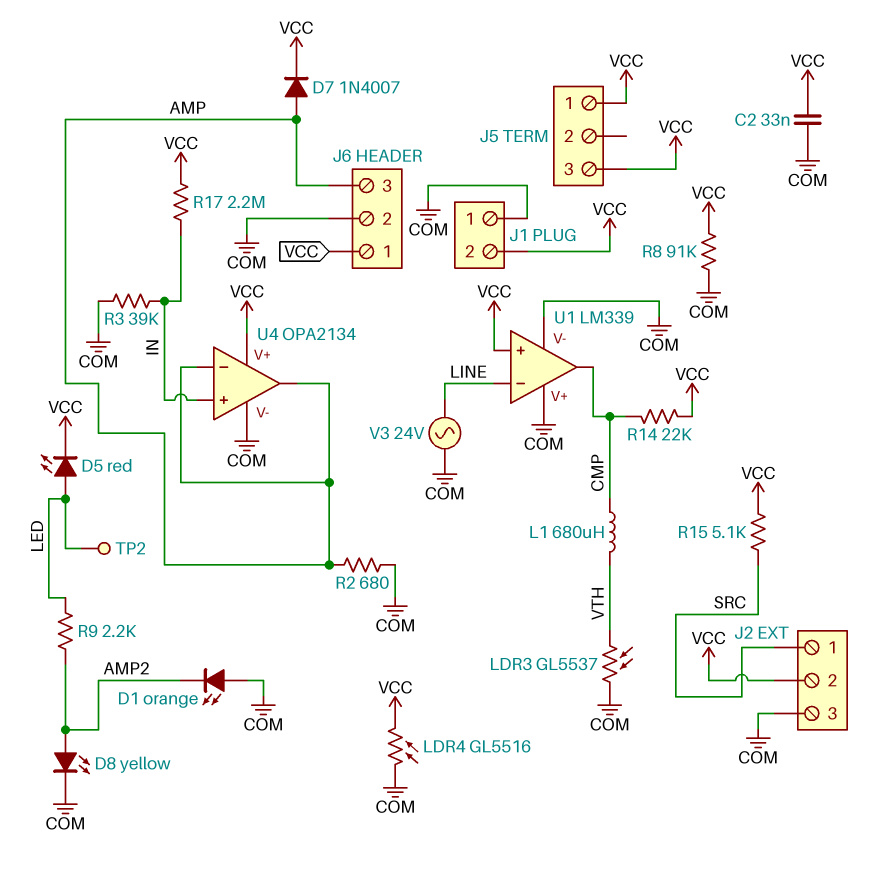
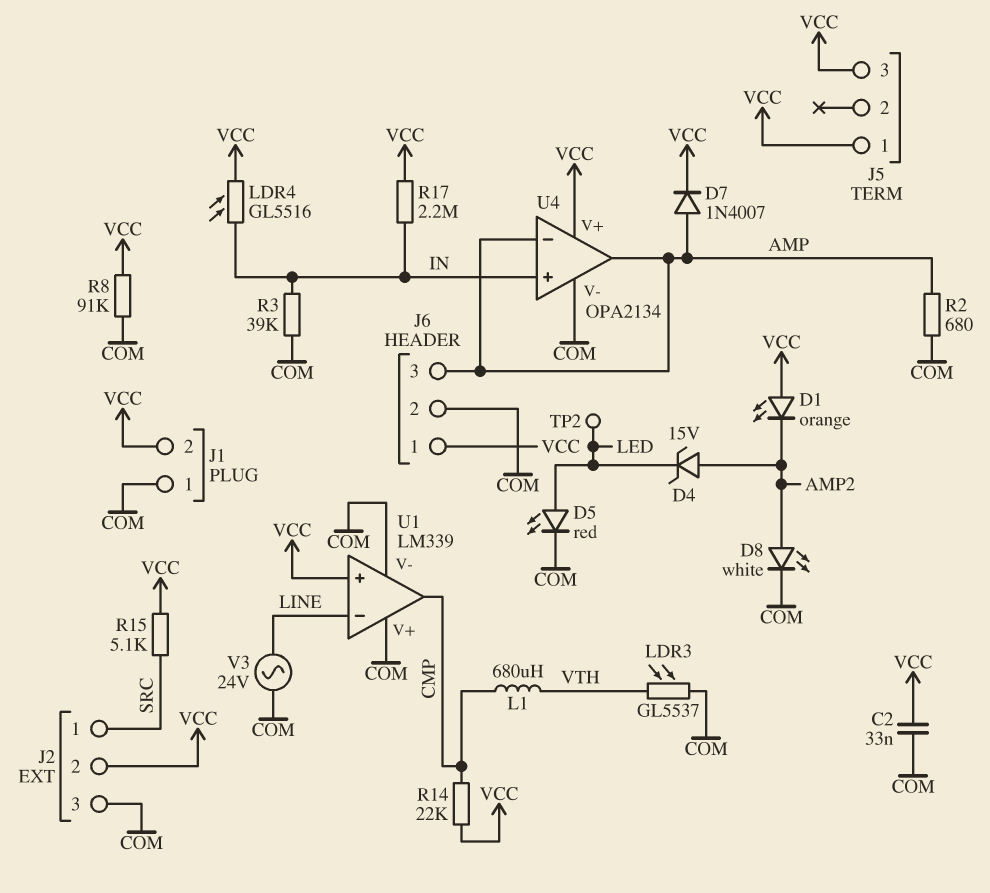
D1: LED orange (A COM, K AMP2) -> LED orange (A VCC, K AMP2)
D4: none -> zener 15V (A AMP2, K LED)
D5: LED red (A LED, K VCC) -> LED red (A LED, K COM)
D8: LED yellow (A AMP2, K COM) -> LED white (A AMP2, K COM)
LDR4: GL5516 (COM, VCC) -> GL5516 (IN, VCC)
R9: 2.2k (AMP2, LED) -> none

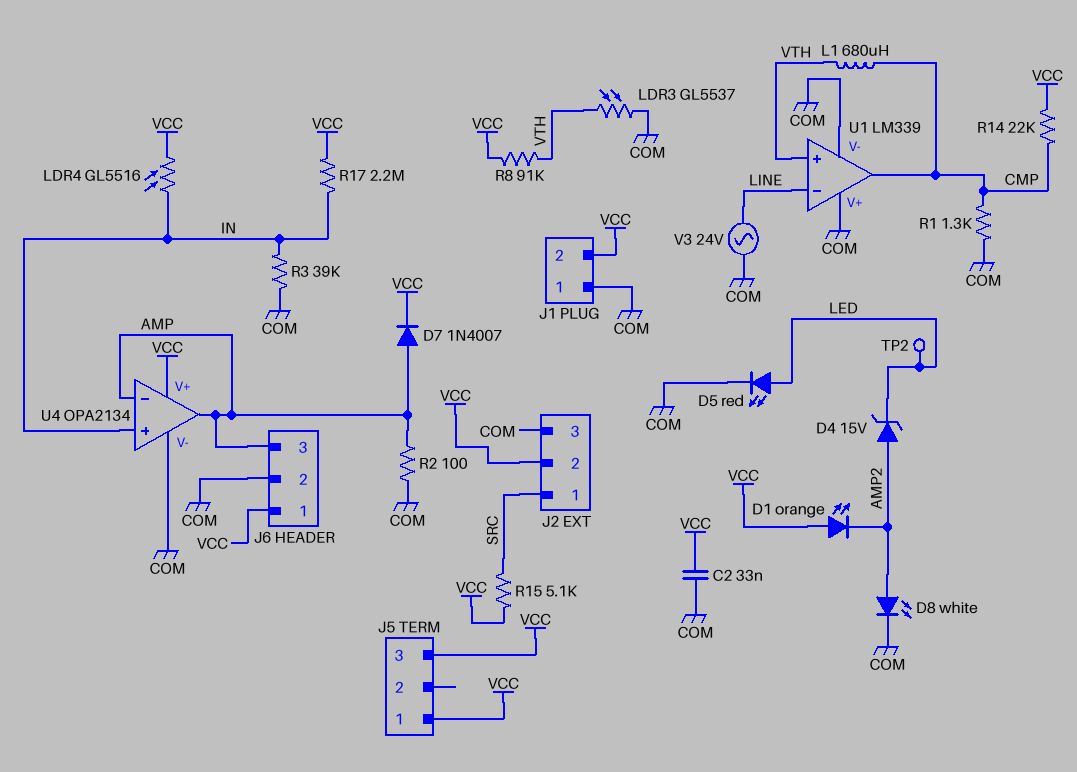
R1: none -> 1.3k (CMP, COM)
R2: 680 (AMP, COM) -> 100 (AMP, COM)
R8: 91k (COM, VCC) -> 91k (VCC, VTH)
U1 pin in+: VCC -> VTH

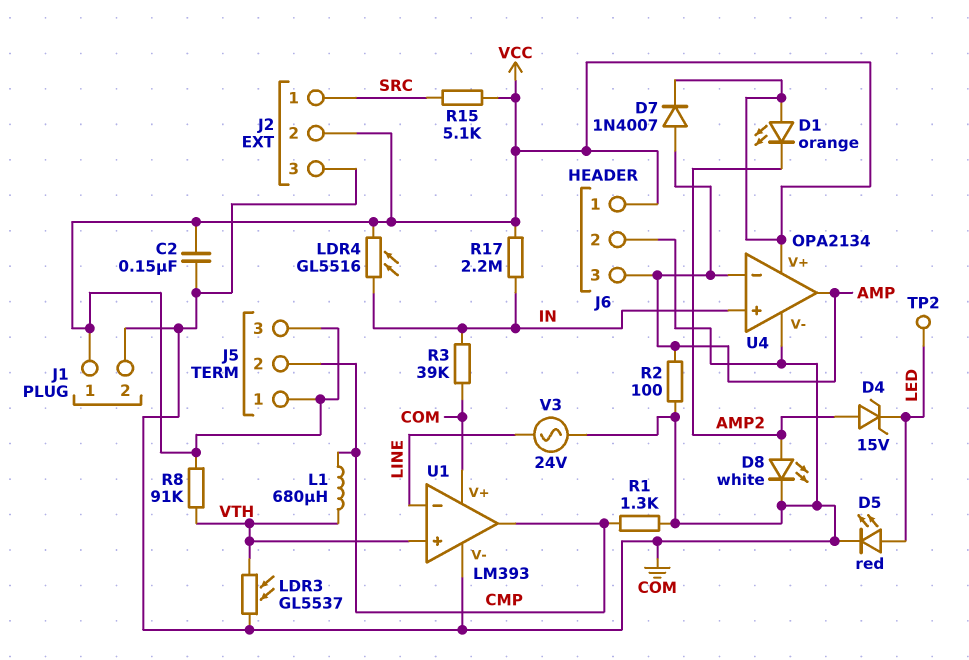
C2: 33nF (COM, VCC) -> 150nF (COM, VCC)
J1 pin 1: COM -> VCC
J1 pin 2: VCC -> COM
J5 pin 2: none -> CMP
R14: 22k (CMP, VCC) -> none
U1: LM339 -> LM393

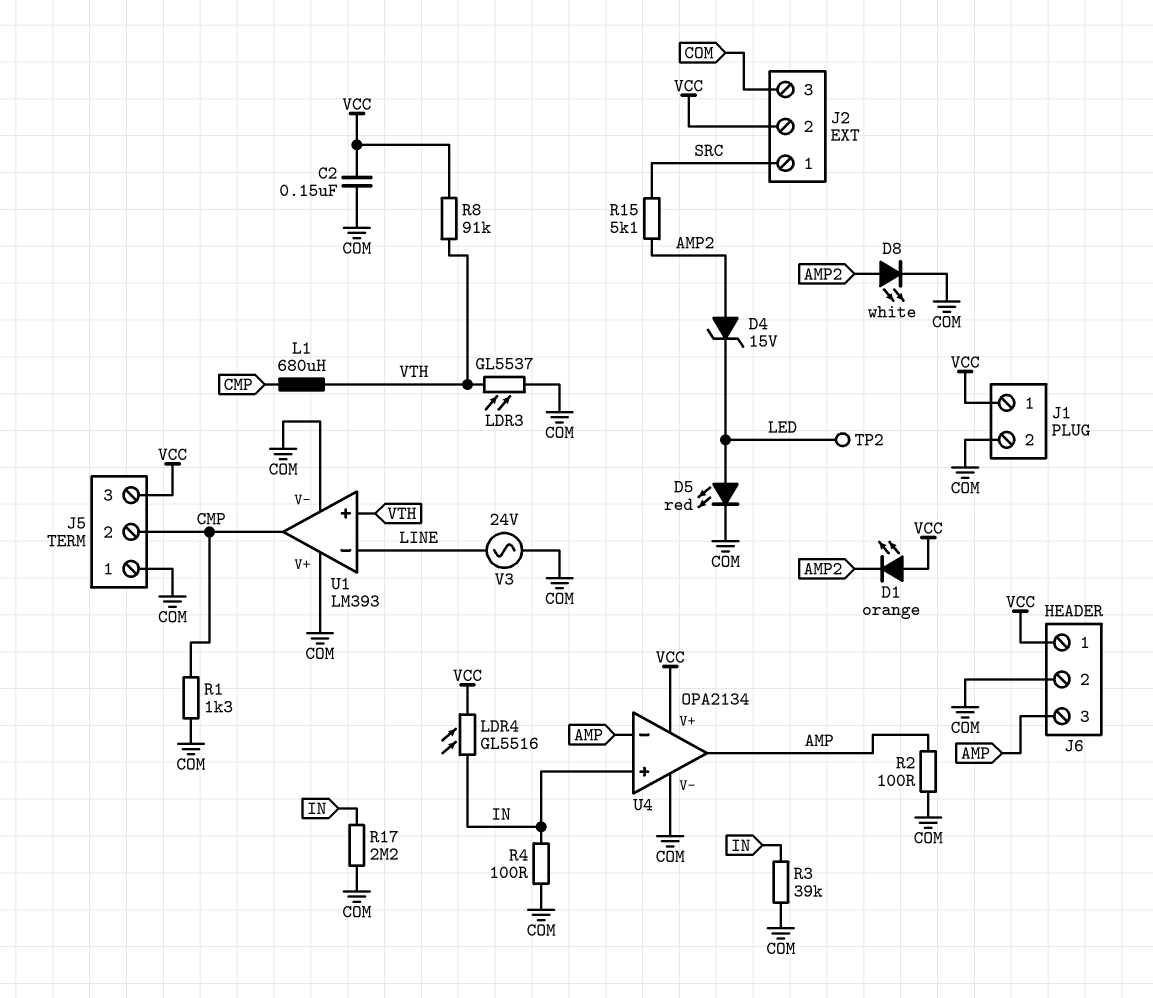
D7: diode 1N4007 (A AMP, K VCC) -> none
J5 pin 1: VCC -> COM
R4: none -> 100 (COM, IN)
R15: 5.1k (SRC, VCC) -> 5.1k (AMP2, SRC)
R17: 2.2M (IN, VCC) -> 2.2M (COM, IN)

